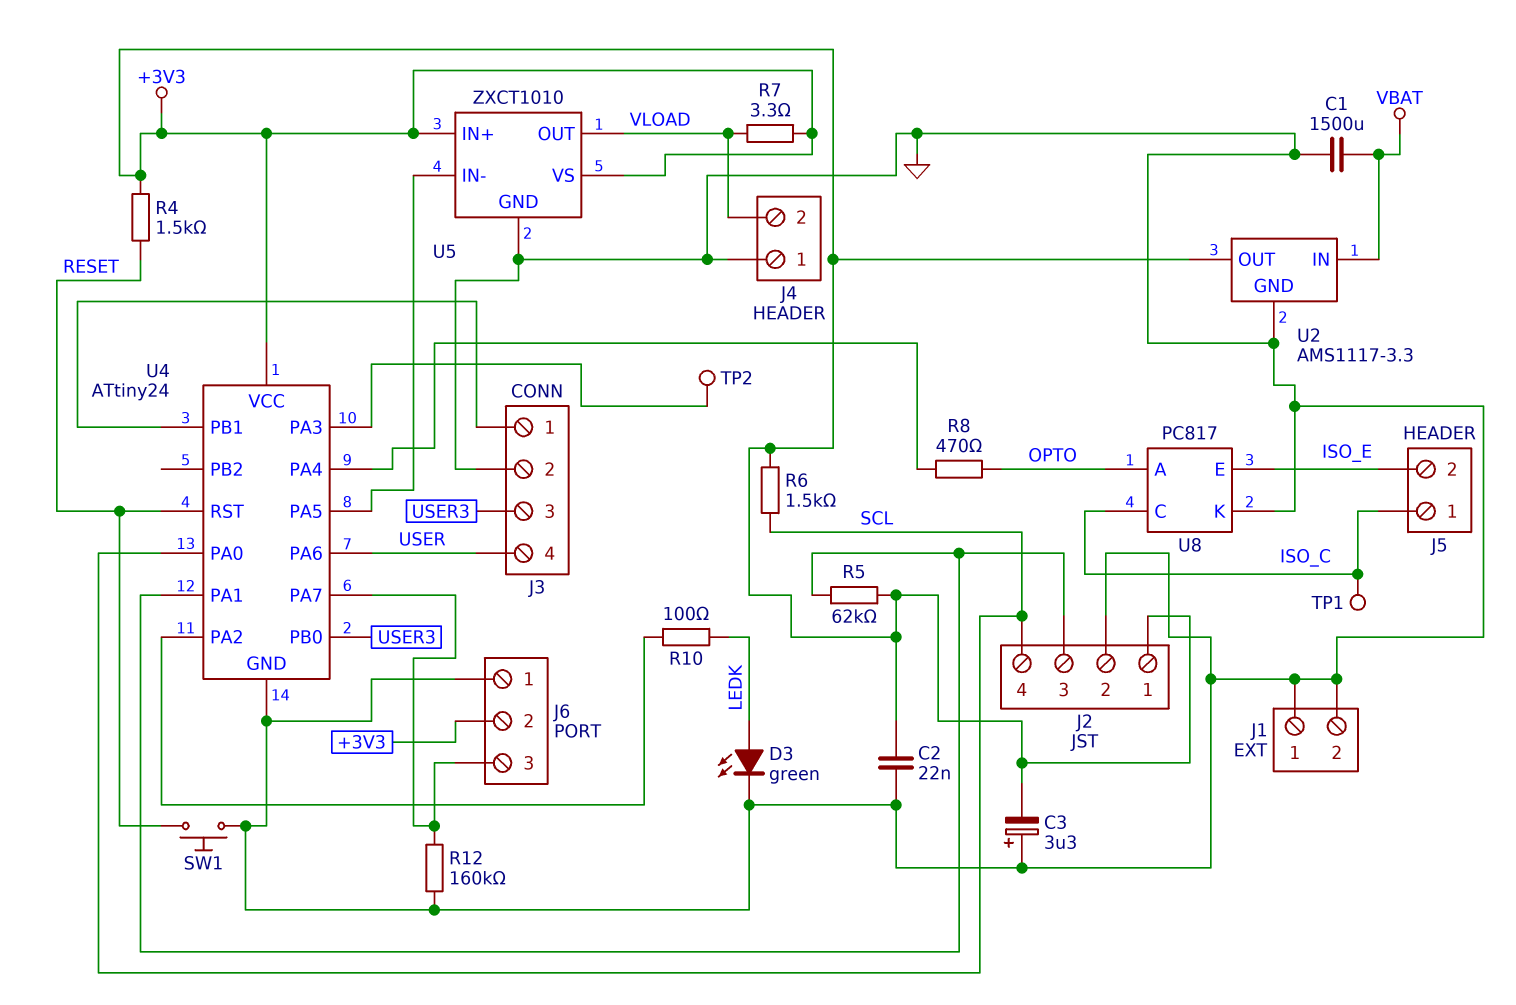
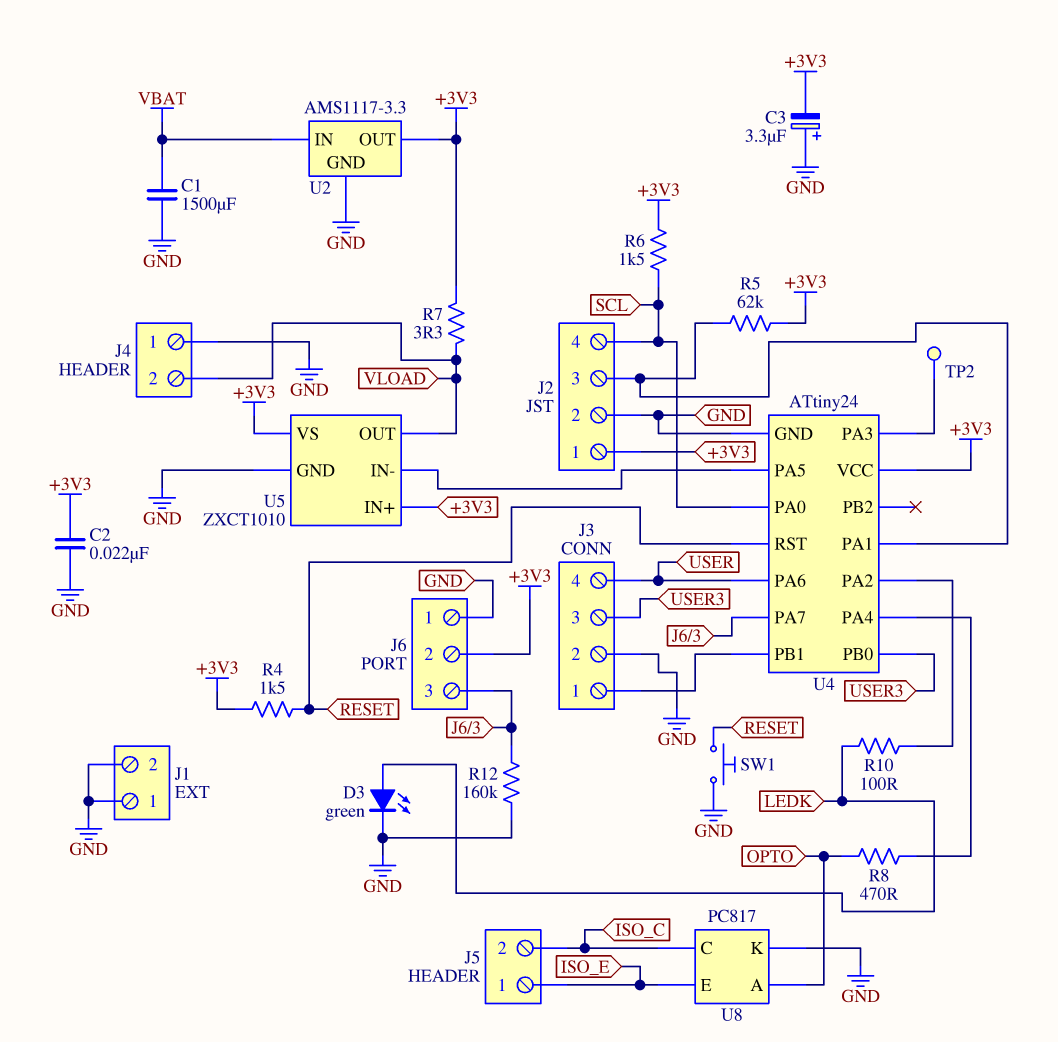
J5 pin 1: ISO_C -> ISO_E
J5 pin 2: ISO_E -> ISO_C
TP1: test point (ISO_C) -> none

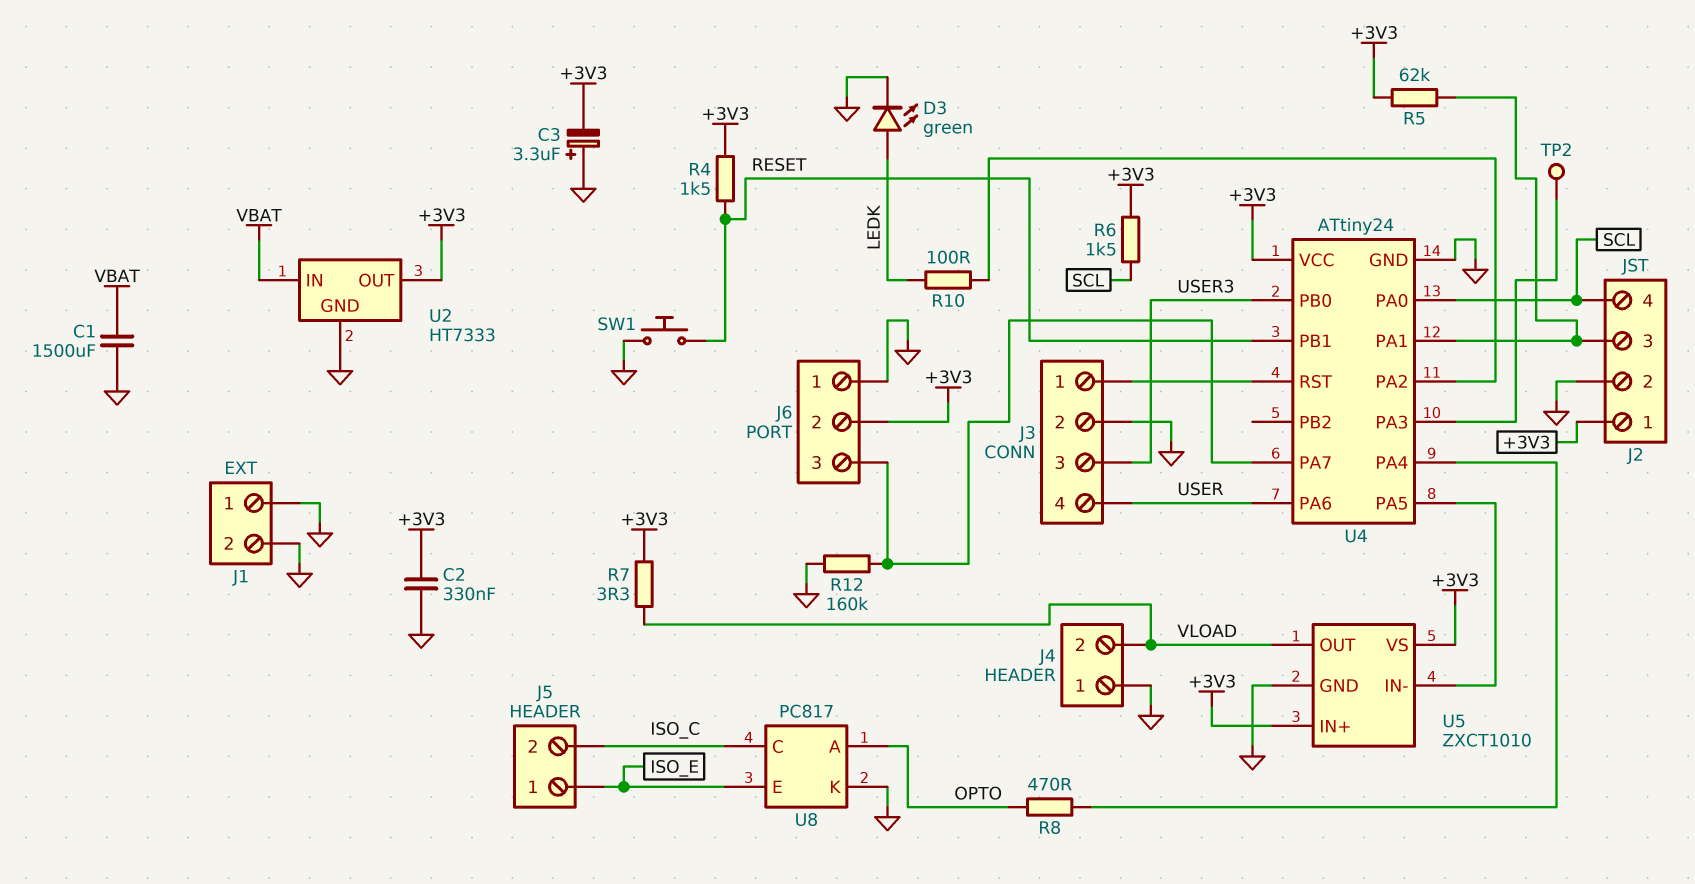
C2: 22nF (+3V3, GND) -> 330nF (+3V3, GND)
U2: AMS1117-3.3 -> HT7333
U4 pin PB1: J3/1 -> RESET
U4 pin RST: RESET -> J3/1

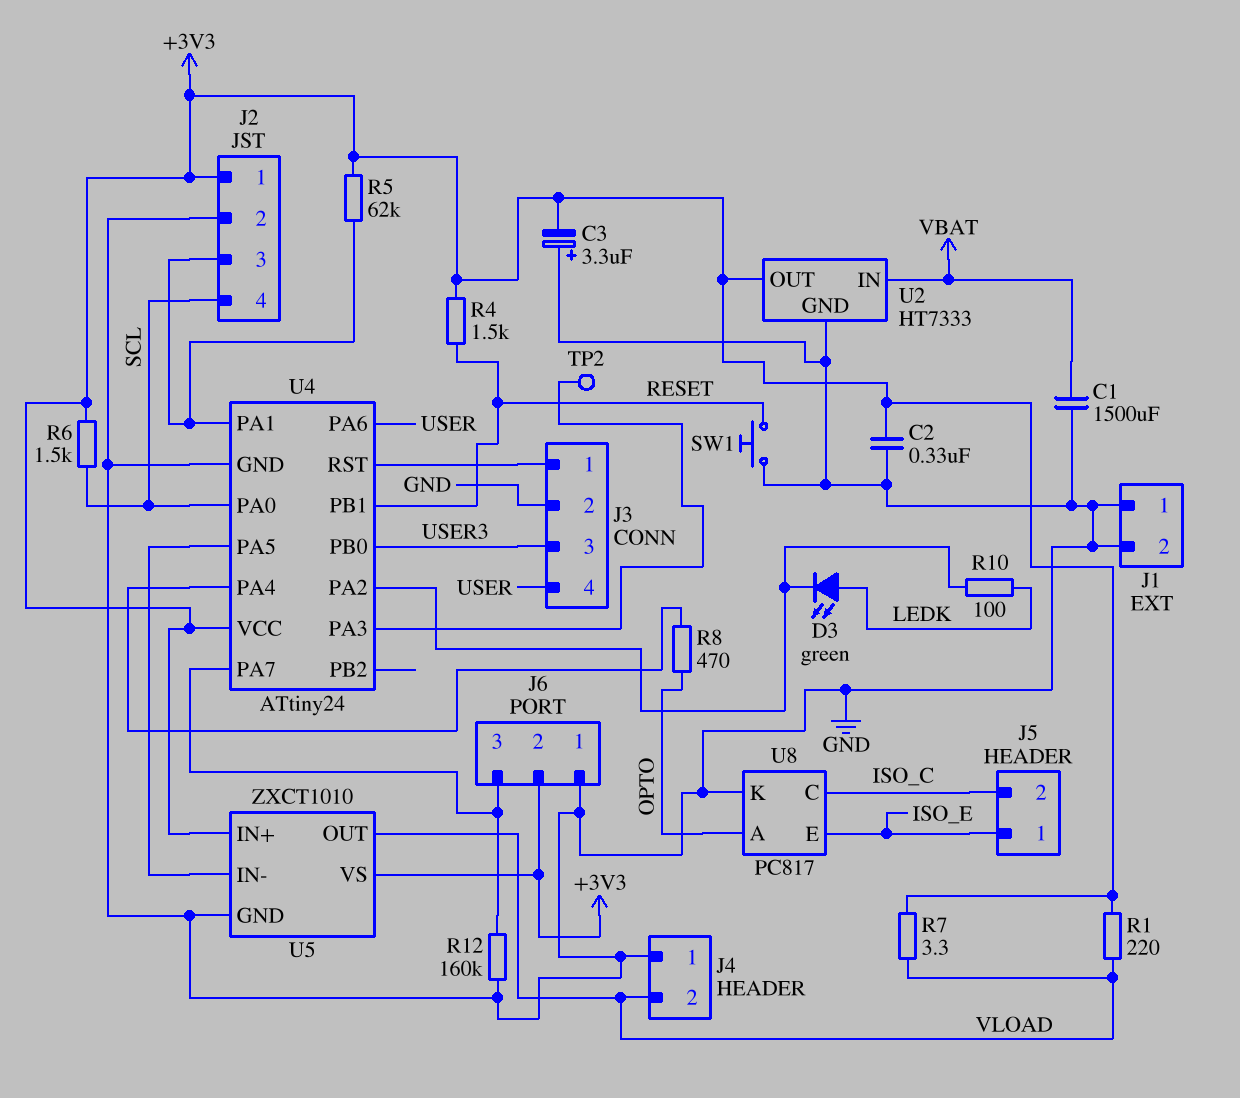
D3: LED green (A LEDK, K GND) -> LED green (A LEDK, K U4/PA2)
R1: none -> 220 (+3V3, VLOAD)

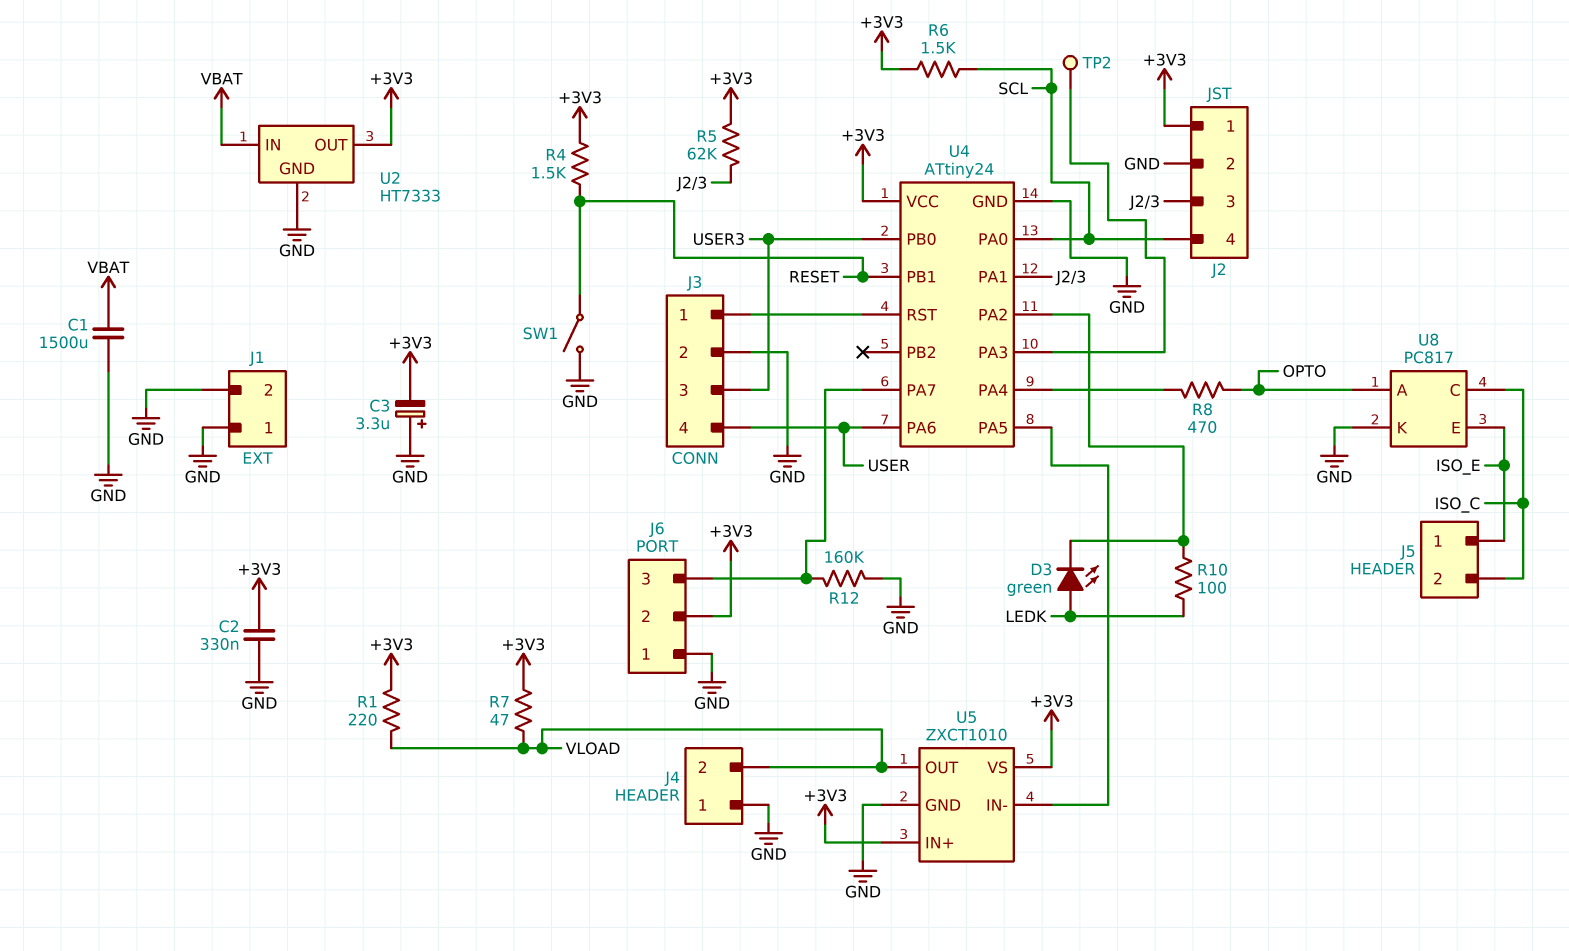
R7: 3.3 (+3V3, VLOAD) -> 47 (+3V3, VLOAD)
SW1: button (GND, RESET) -> switch (GND, RESET)

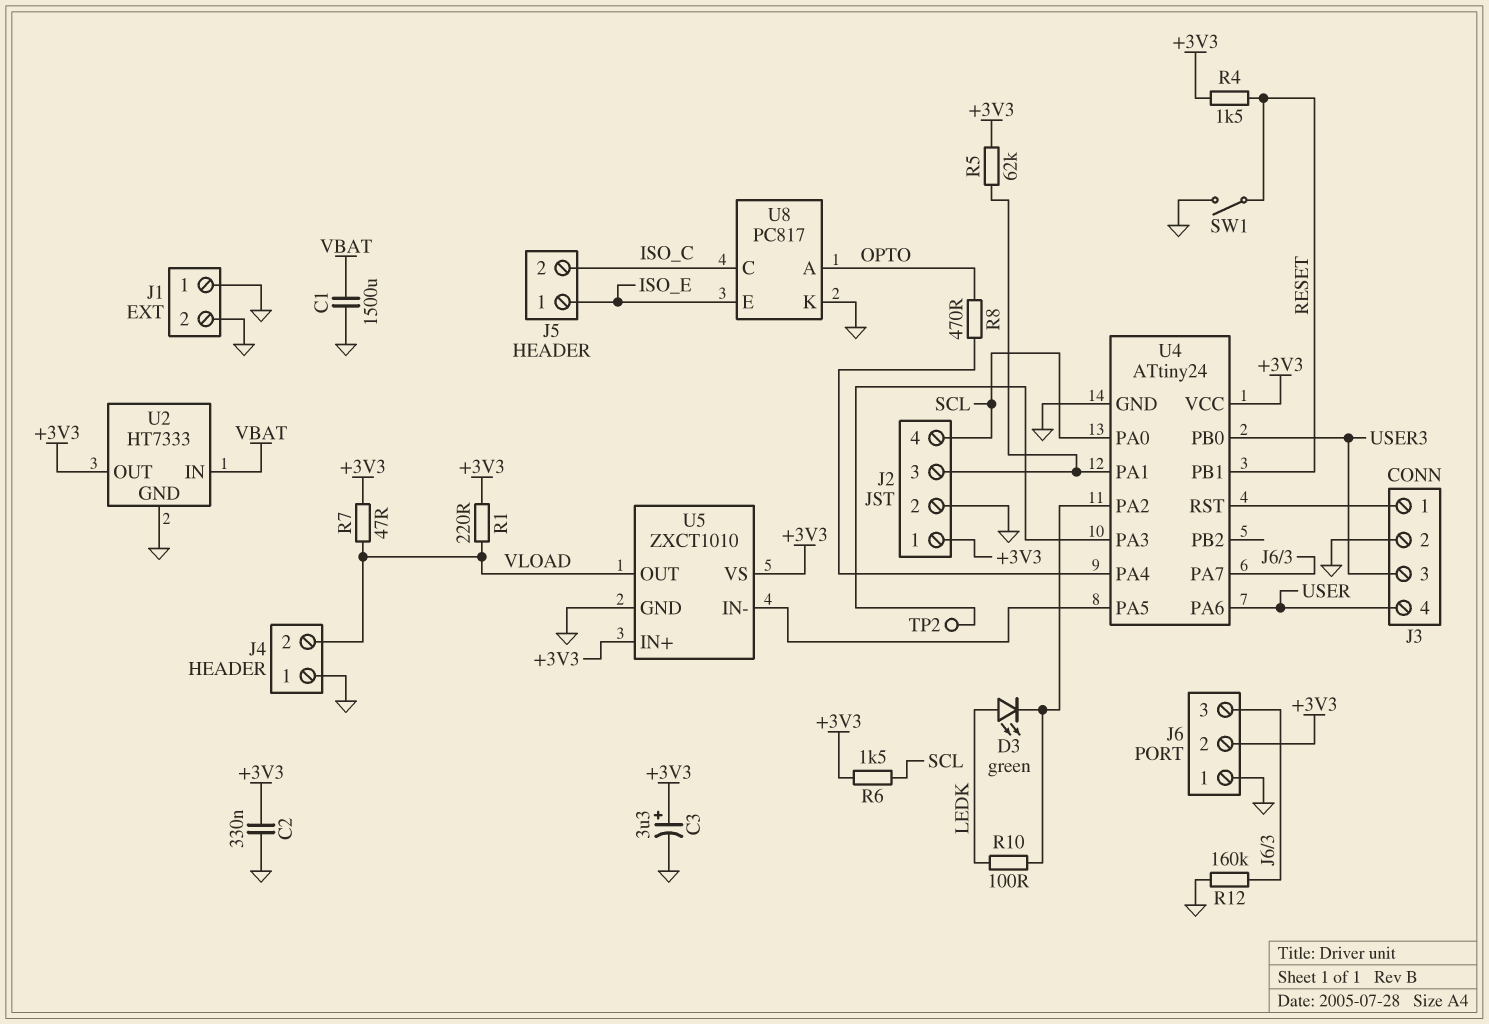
C3: 3.3uF (plus GND, minus +3V3) -> 3.3uF (plus +3V3, minus GND)

